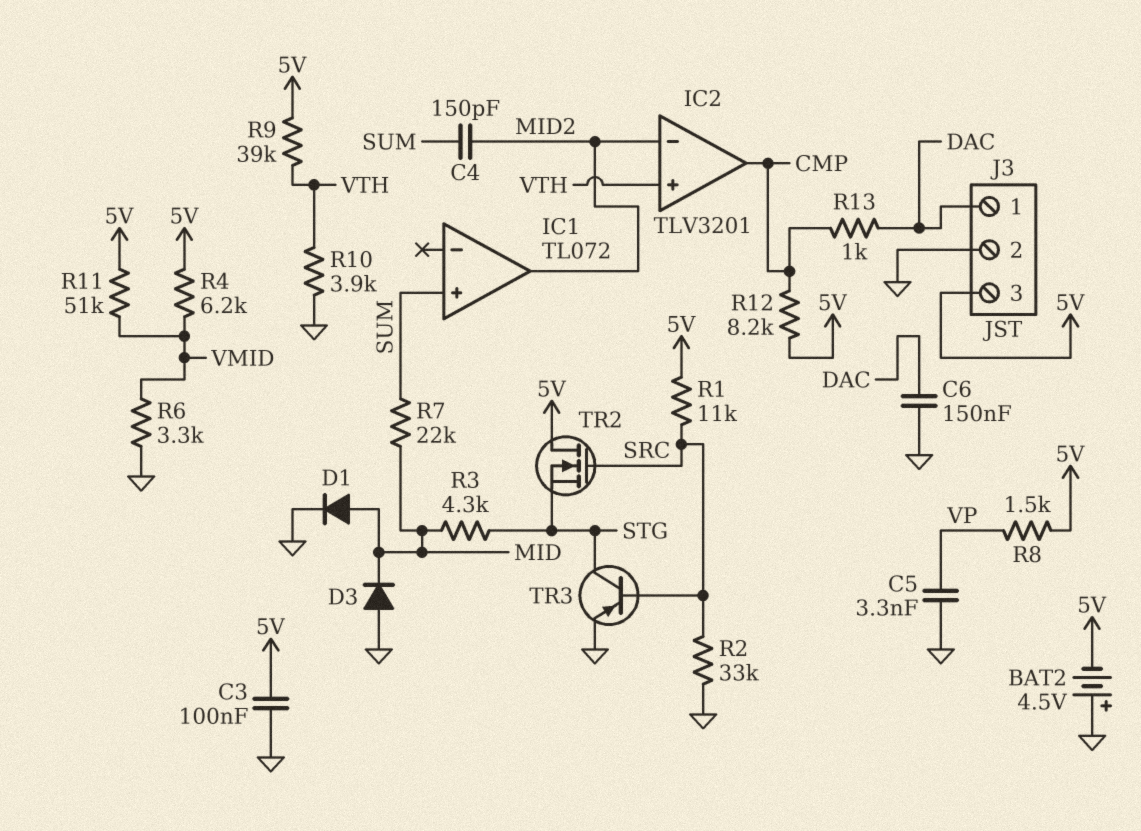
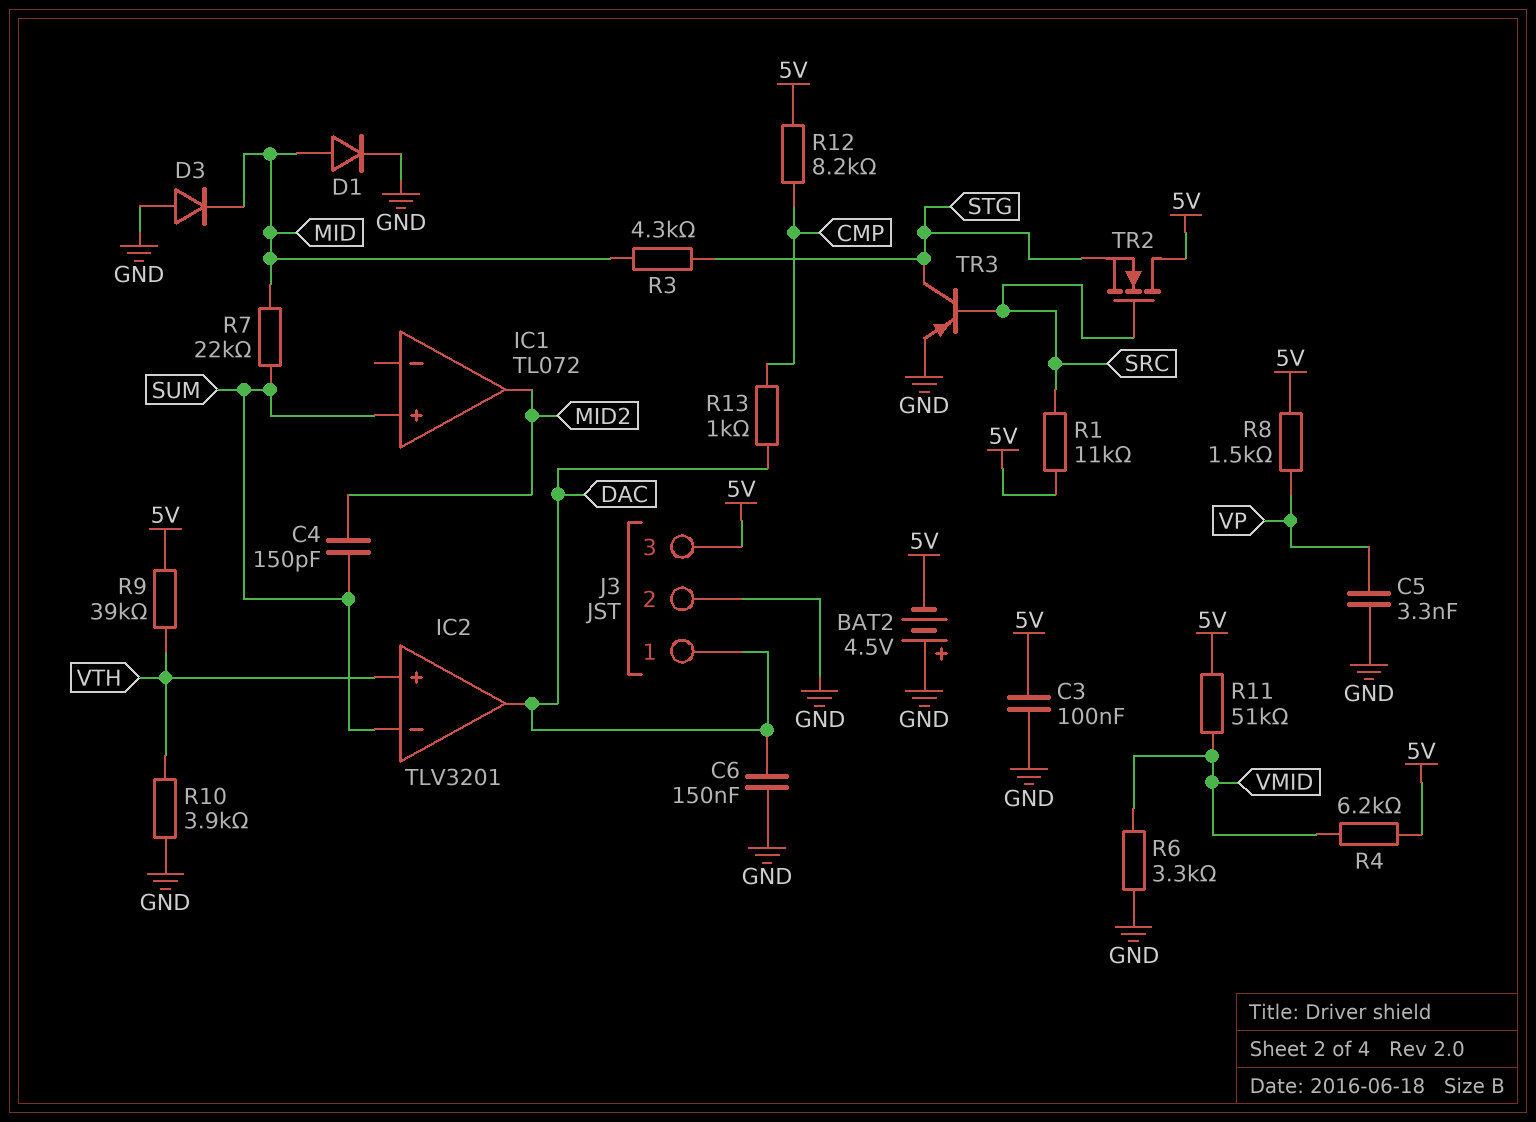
IC2 pin in-: MID2 -> SUM
IC2 pin out: CMP -> DAC
R2: 33k (GND, SRC) -> none

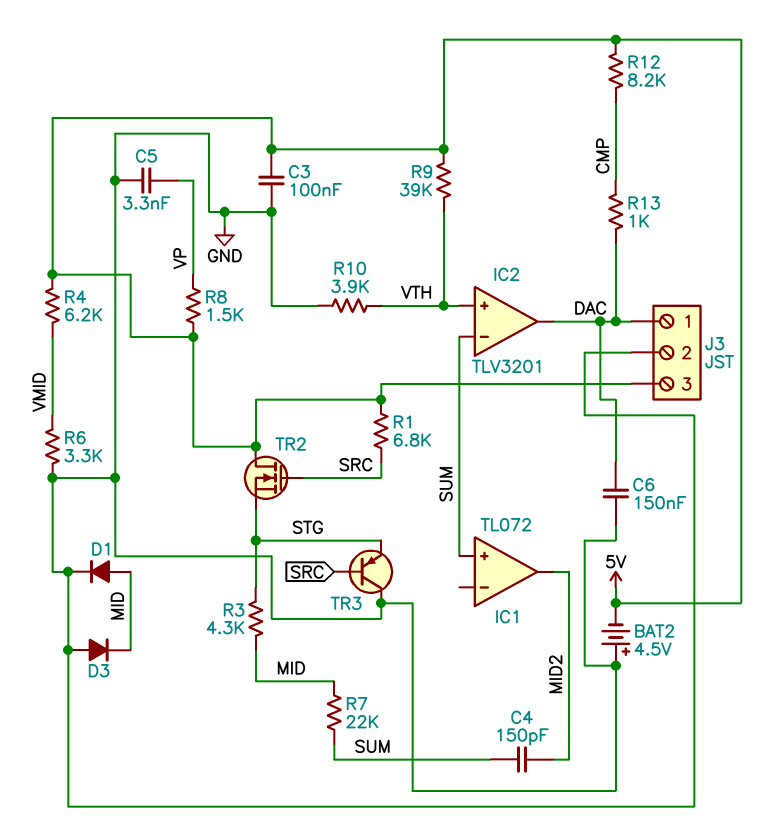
R1: 11k (5V, SRC) -> 6.8k (5V, SRC)
R11: 51k (5V, VMID) -> none
TR3: PNP (B SRC, C STG, E GND) -> PNP (B SRC, C GND, E STG)

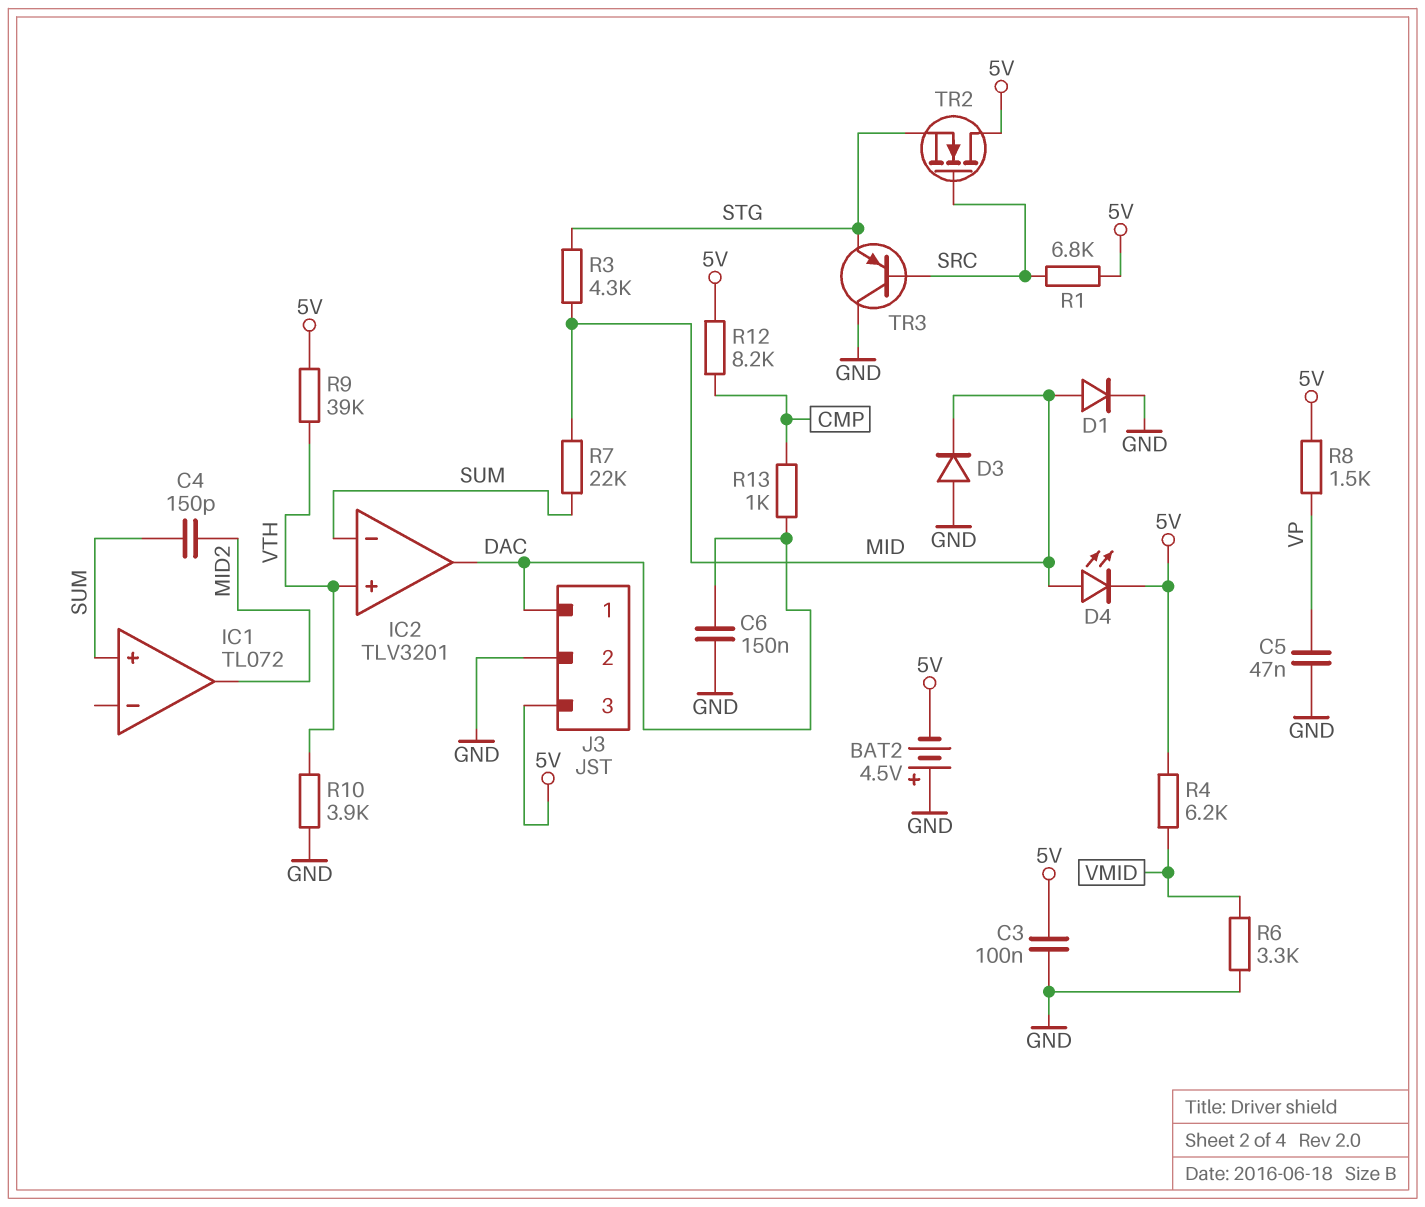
C5: 3.3nF (GND, VP) -> 47nF (GND, VP)
D4: none -> LED (A MID, K 5V)

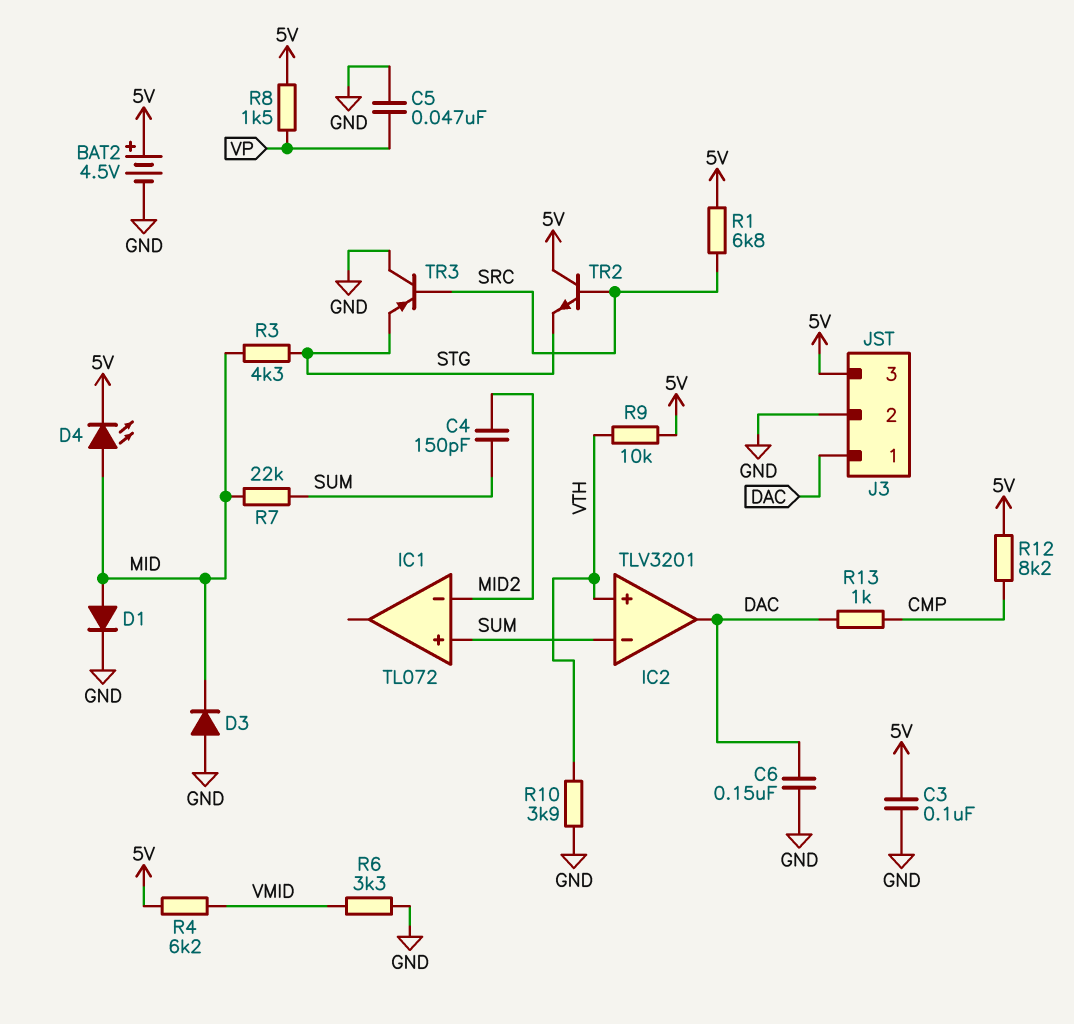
BAT2: 4.5V (plus GND, minus 5V) -> 4.5V (plus 5V, minus GND)
IC1 pin in-: none -> MID2
IC1 pin out: MID2 -> none
R9: 39k (5V, VTH) -> 10k (5V, VTH)
TR2: NMOS (G SRC, D 5V, S STG) -> NPN (B SRC, C 5V, E STG)

